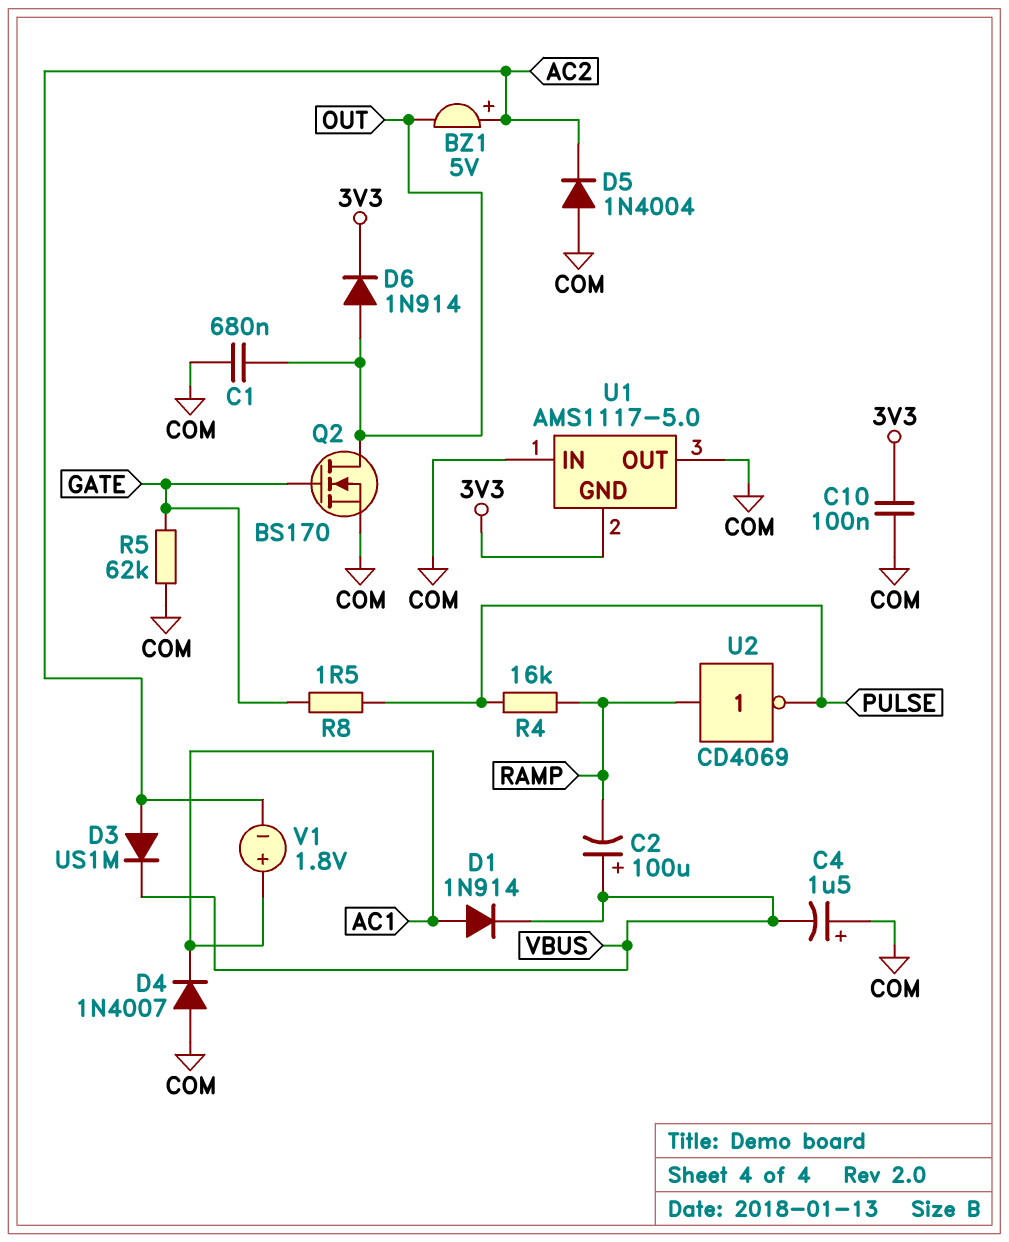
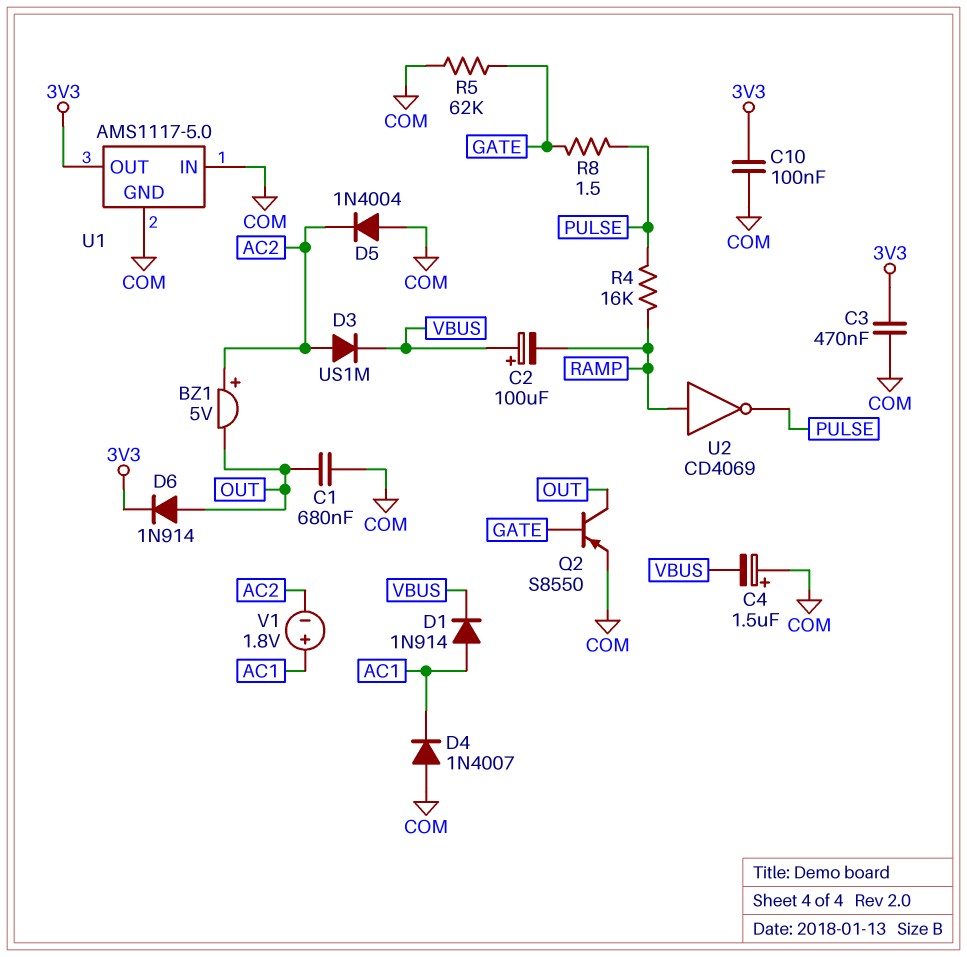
C3: none -> 470nF (3V3, COM)
Q2: NMOS BS170 (G GATE, D OUT, S COM) -> PNP S8550 (B GATE, C OUT, E COM)
U1 pin GND: 3V3 -> COM
U1 pin OUT: COM -> 3V3

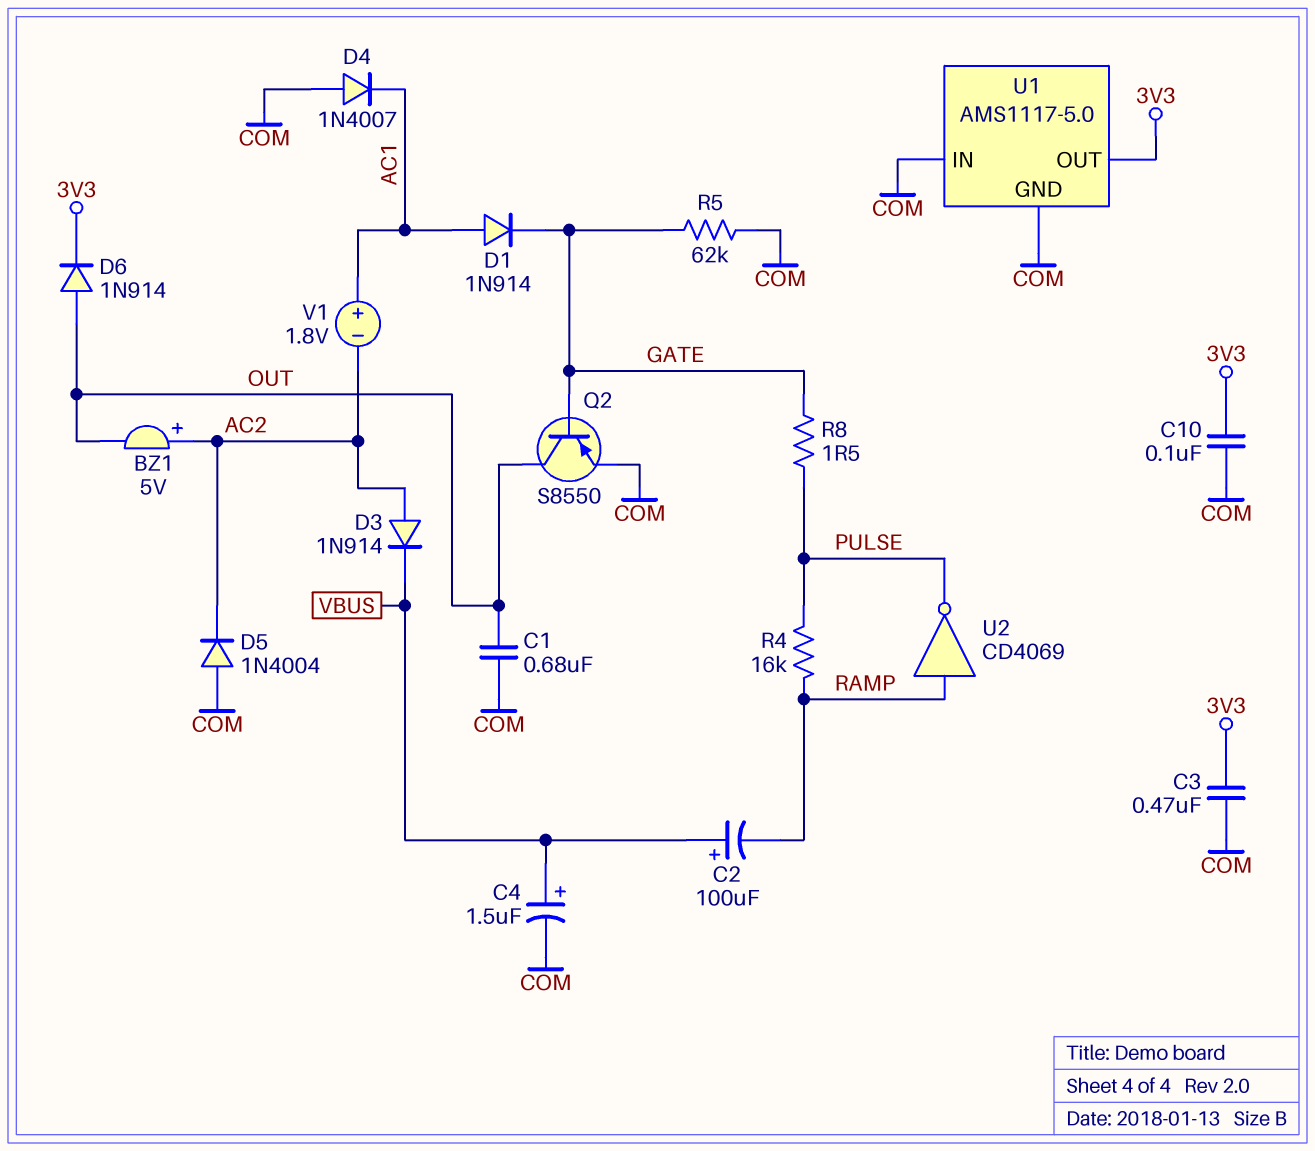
C4: 1.5uF (plus COM, minus VBUS) -> 1.5uF (plus VBUS, minus COM)
D1: diode 1N914 (A AC1, K VBUS) -> diode 1N914 (A AC1, K GATE)
D3: diode US1M (A AC2, K VBUS) -> diode 1N914 (A AC2, K VBUS)

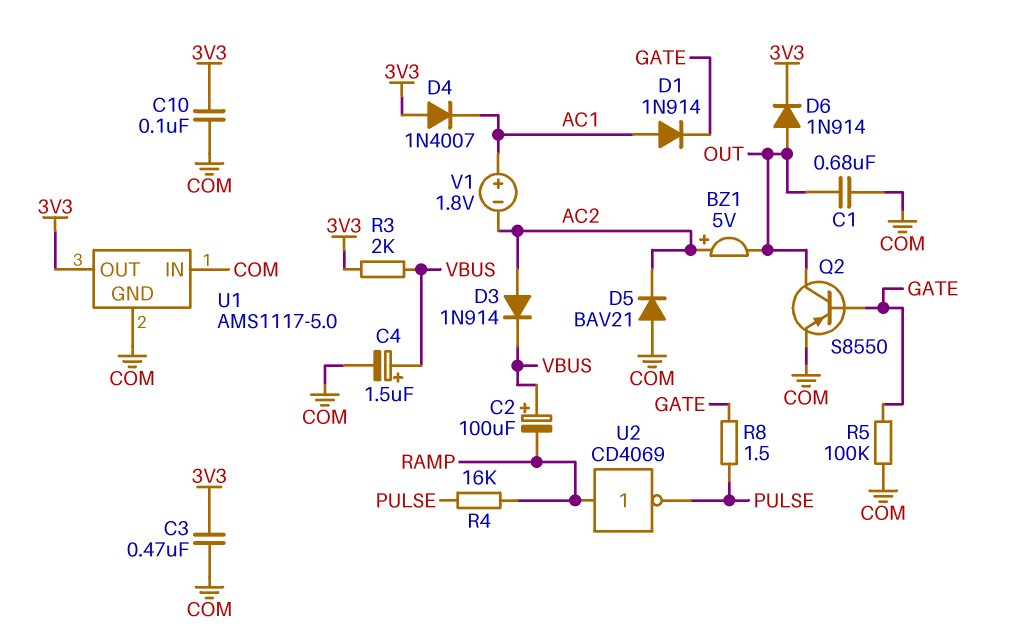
D4: diode 1N4007 (A COM, K AC1) -> diode 1N4007 (A 3V3, K AC1)
D5: diode 1N4004 (A COM, K AC2) -> diode BAV21 (A COM, K AC2)
R3: none -> 2k (3V3, VBUS)
R5: 62k (COM, GATE) -> 100k (COM, GATE)

